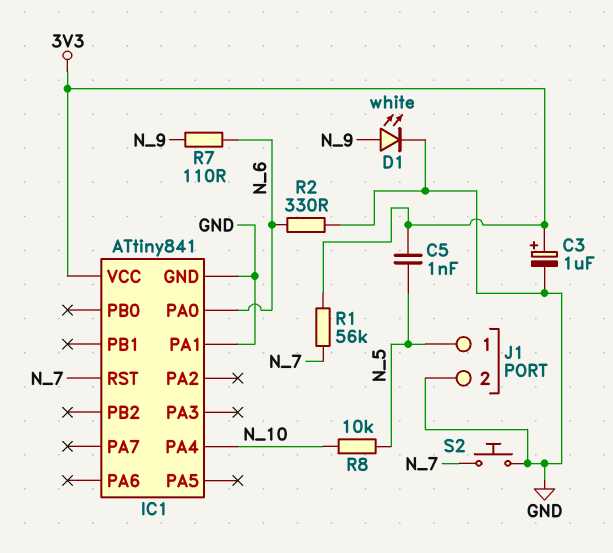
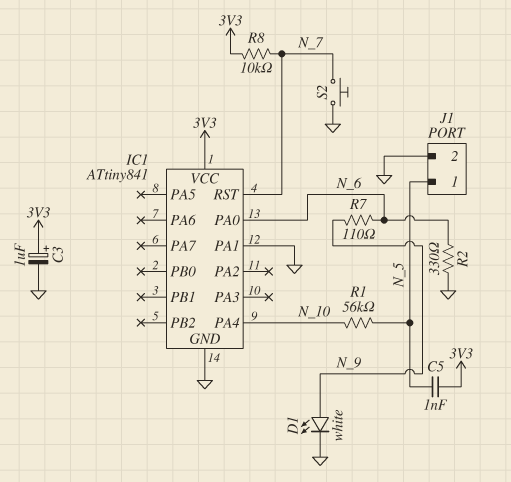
R1: 56k (3V3, N_7) -> 56k (N_5, N_10)
R8: 10k (N_5, N_10) -> 10k (3V3, N_7)

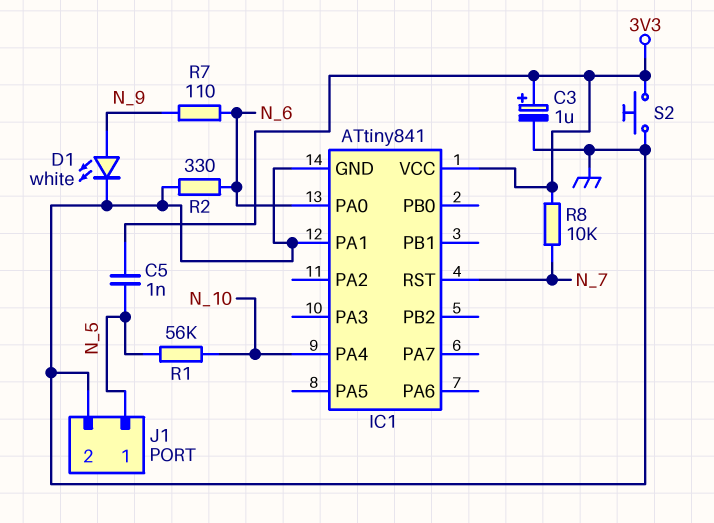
S2: button (GND, N_7) -> button (3V3, GND)

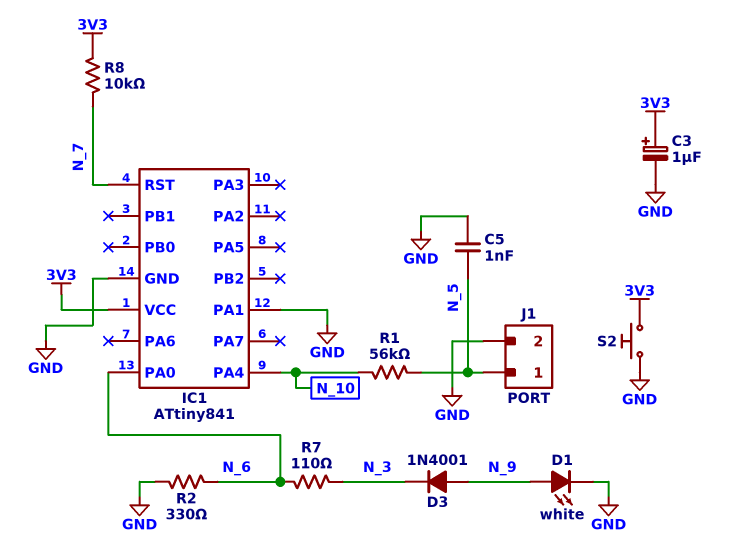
C5: 1nF (3V3, N_5) -> 1nF (GND, N_5)
D3: none -> diode 1N4001 (A N_9, K N_3)
R7: 110 (N_6, N_9) -> 110 (N_3, N_6)

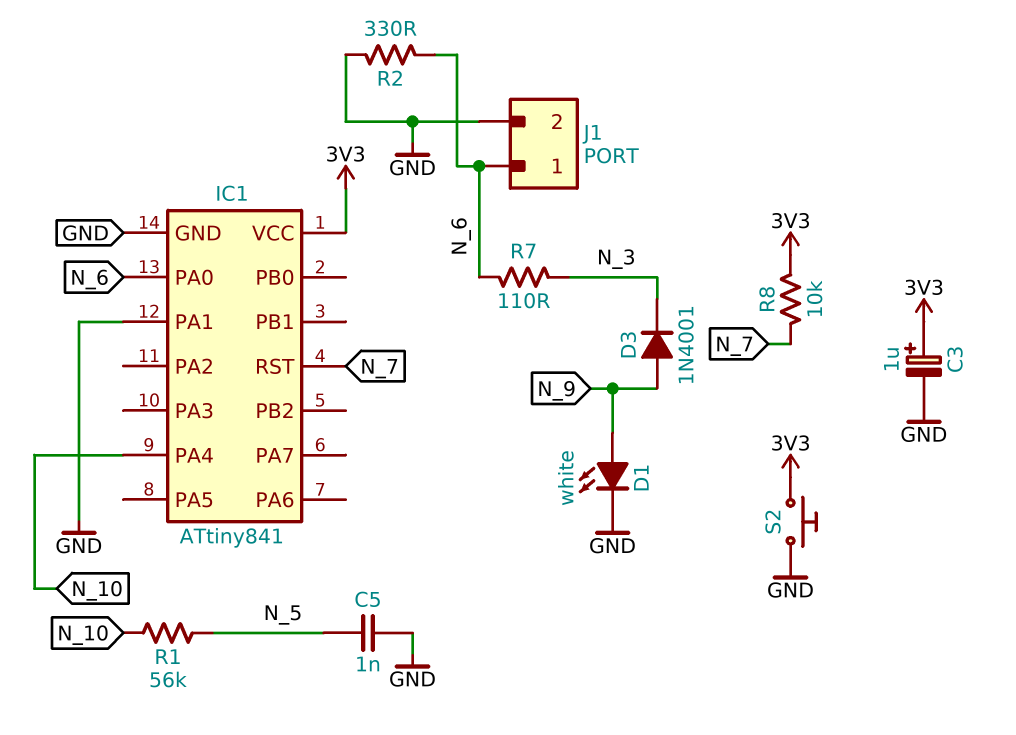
J1 pin 1: N_5 -> N_6

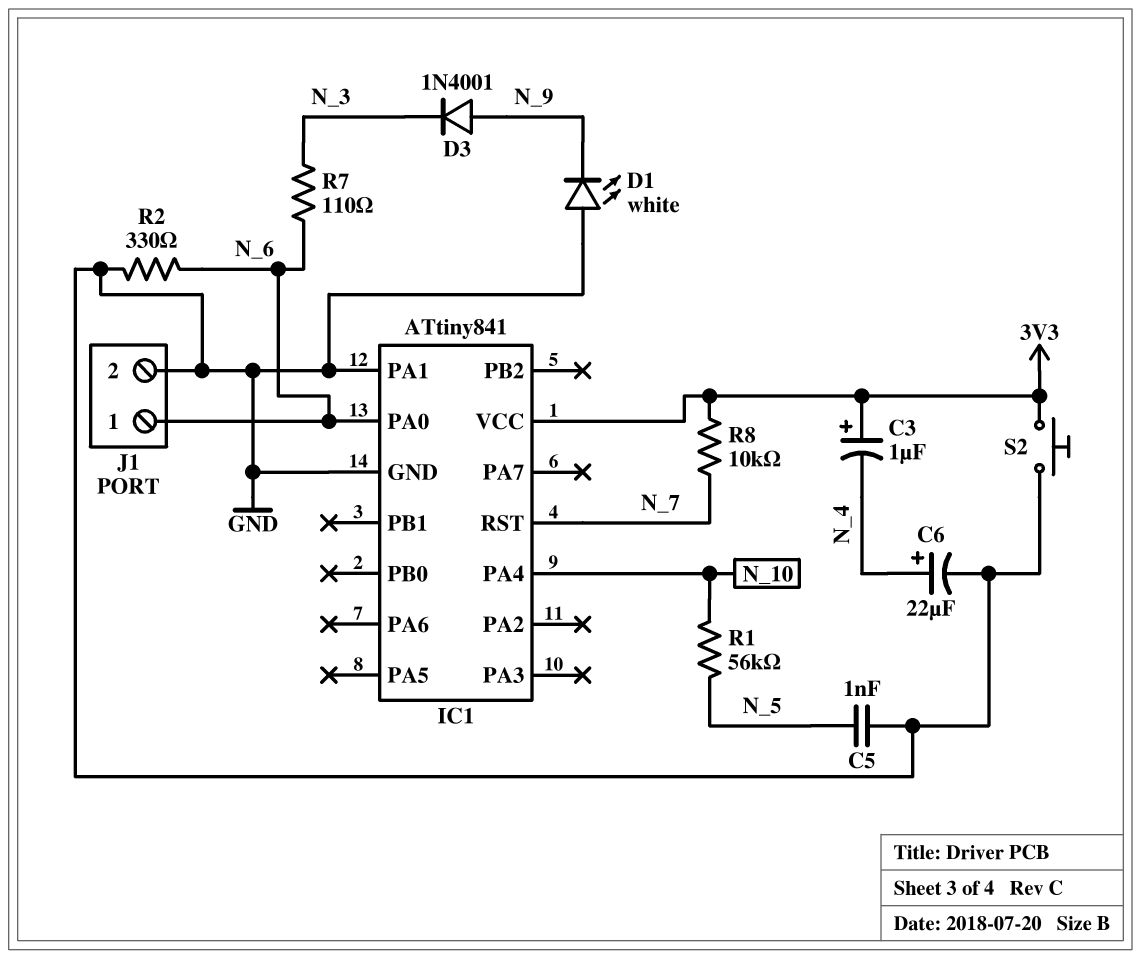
C3: 1uF (plus 3V3, minus GND) -> 1uF (plus 3V3, minus N_4)
C6: none -> 22uF (plus N_4, minus GND)
D1: LED white (A N_9, K GND) -> LED white (A GND, K N_9)

